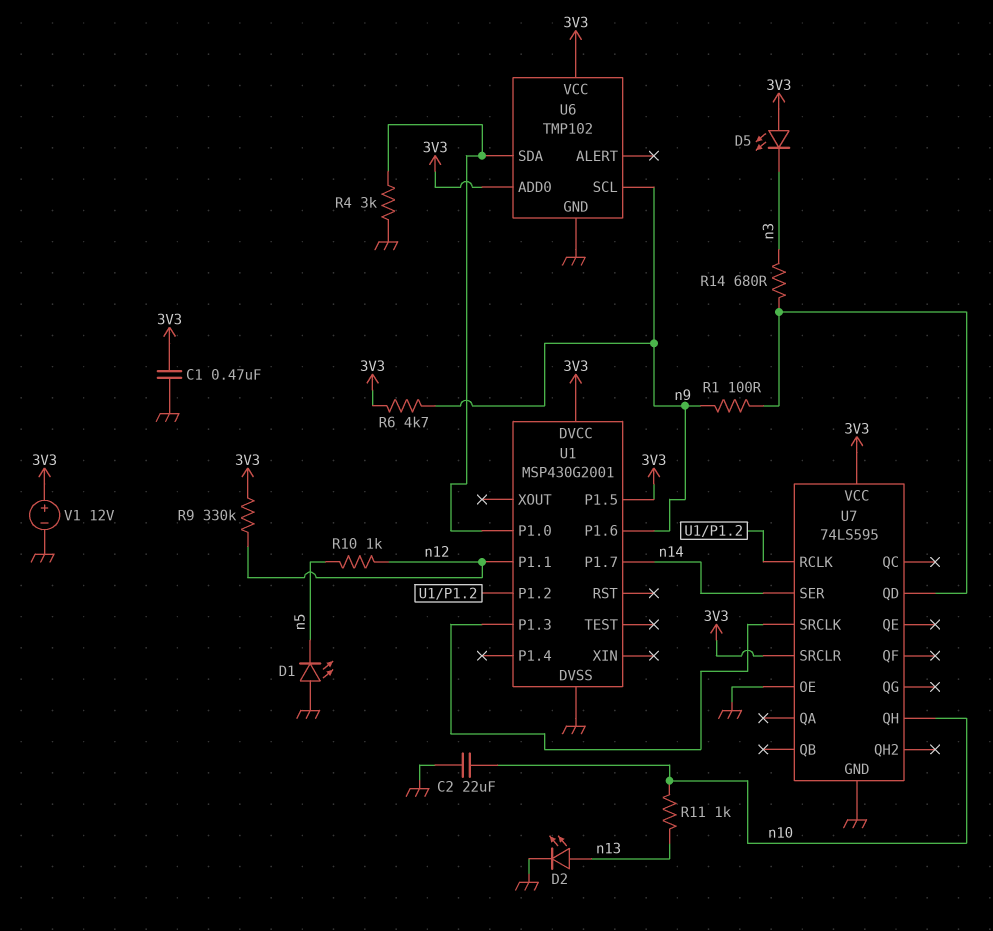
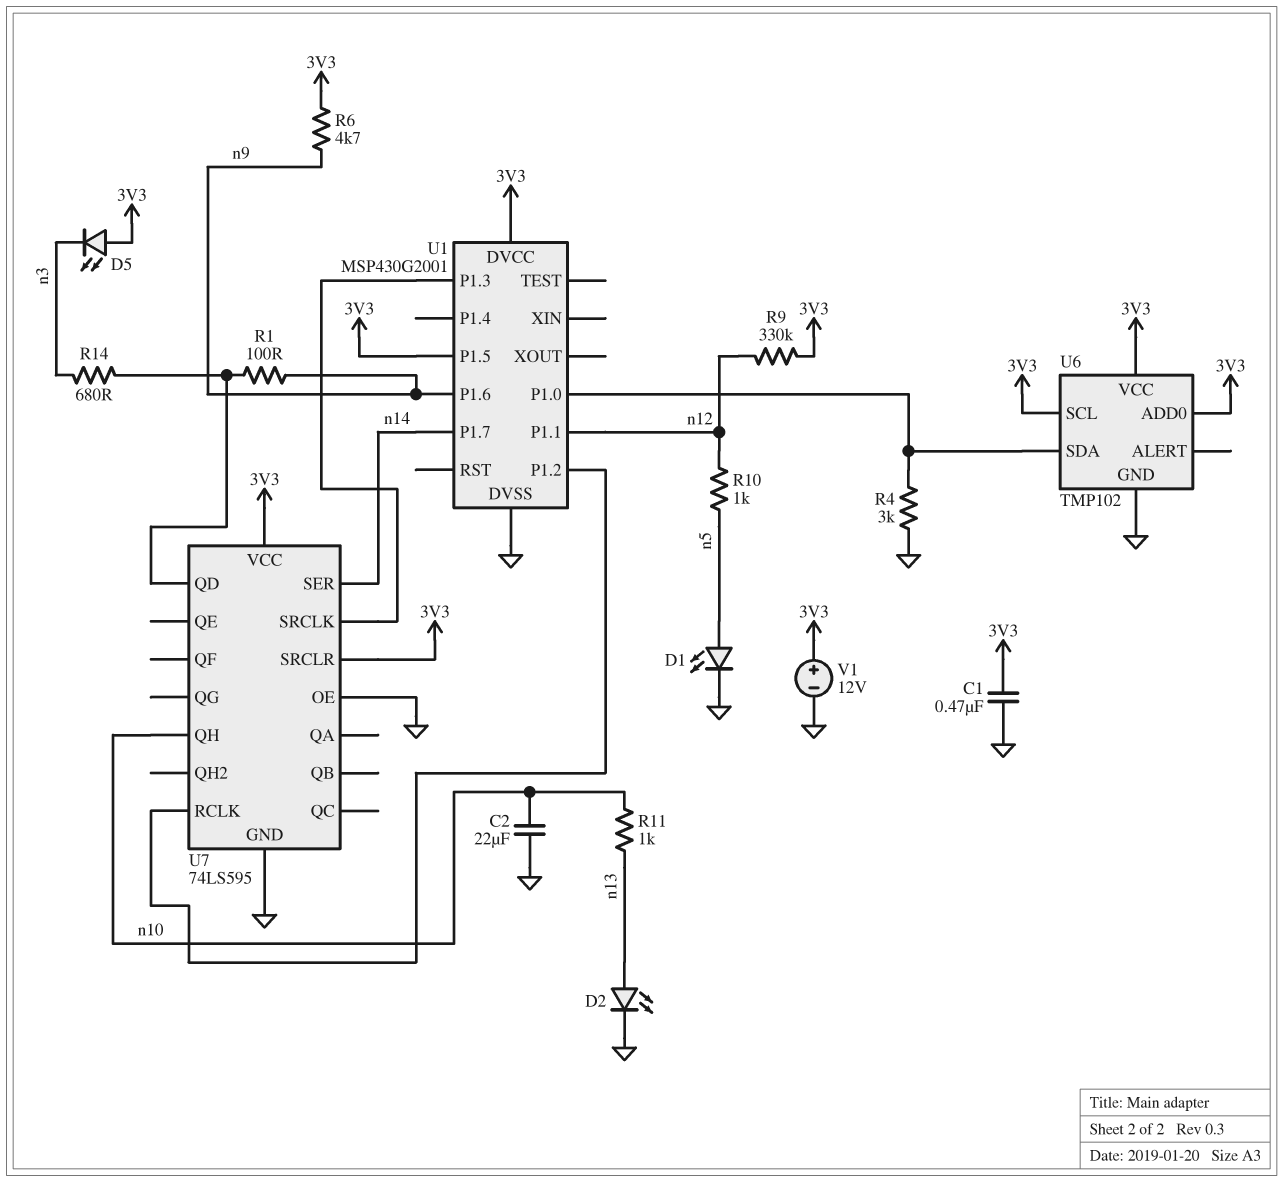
D1: LED (A GND, K n5) -> LED (A n5, K GND)
U6 pin SCL: n9 -> 3V3

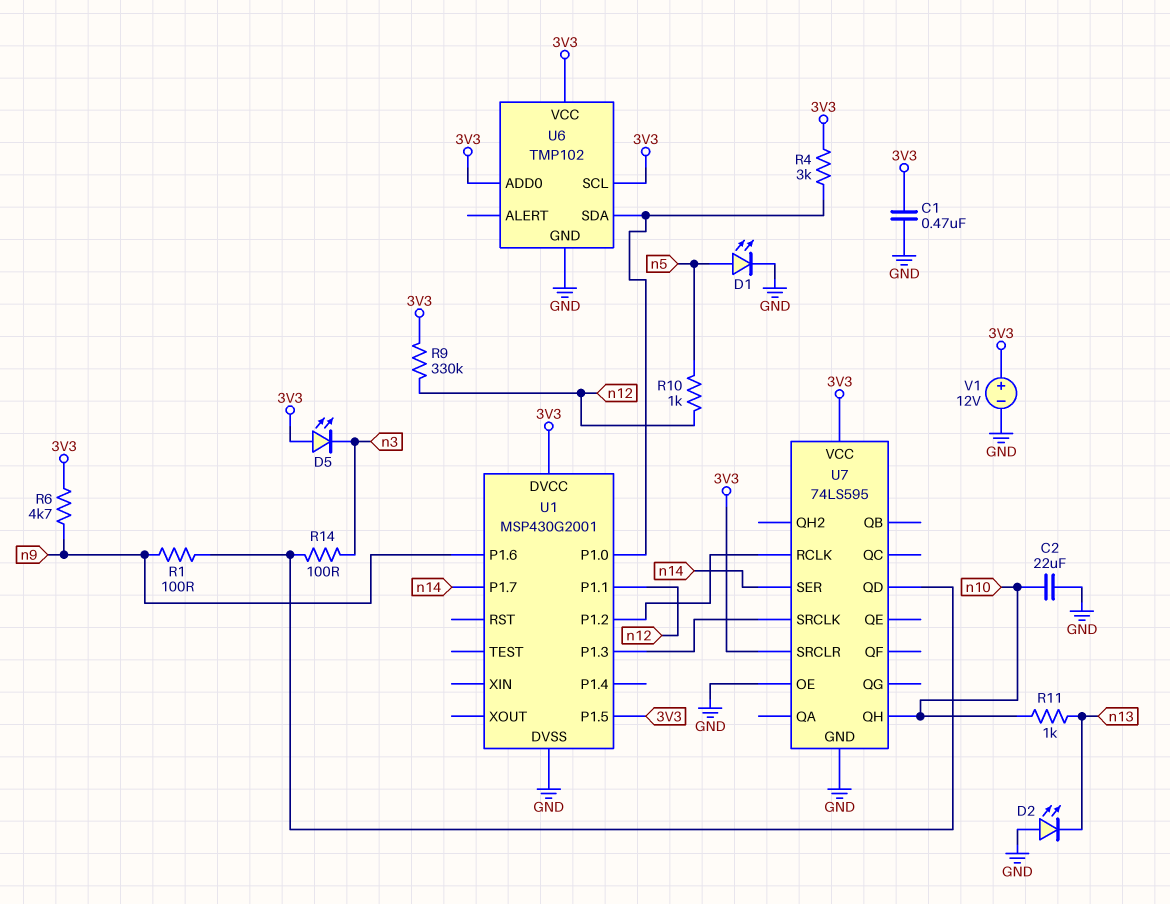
D2: LED (A n13, K GND) -> LED (A GND, K n13)
R4: 3k (GND, U1/P1.0) -> 3k (3V3, U1/P1.0)
R14: 680 (U7/QD, n3) -> 100 (U7/QD, n3)

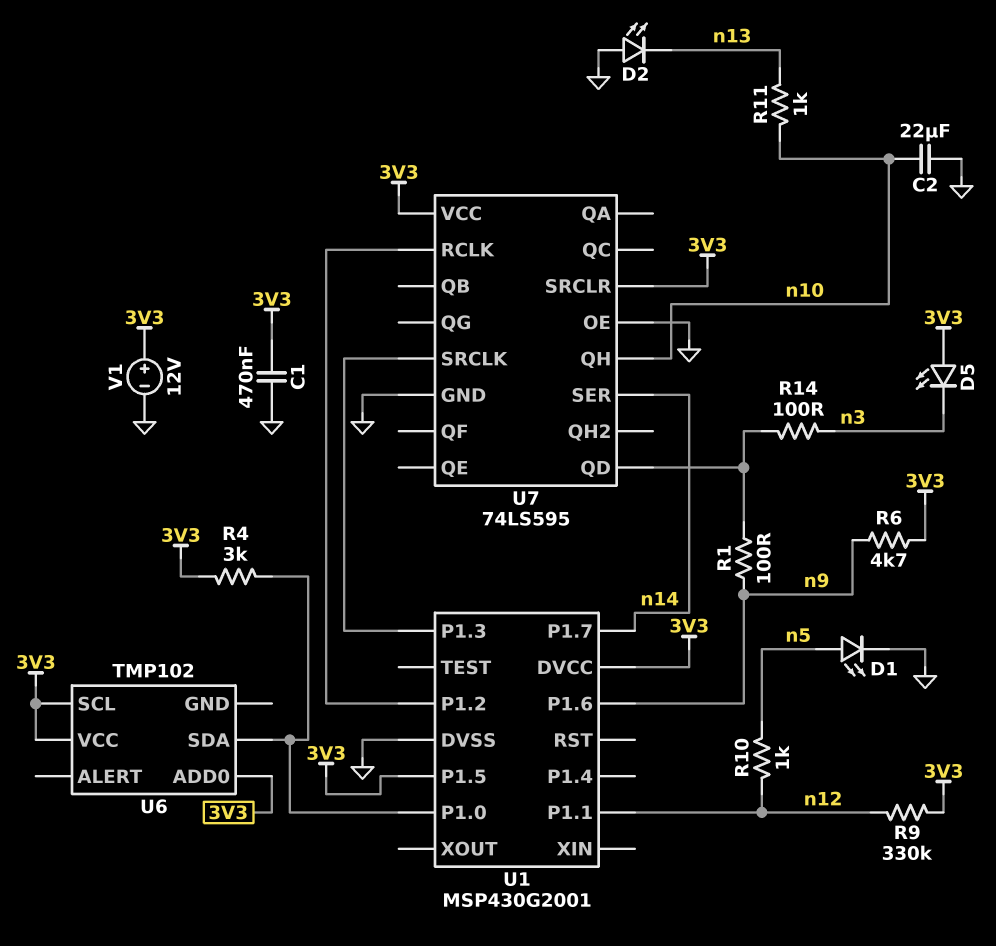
U6 pin GND: GND -> none

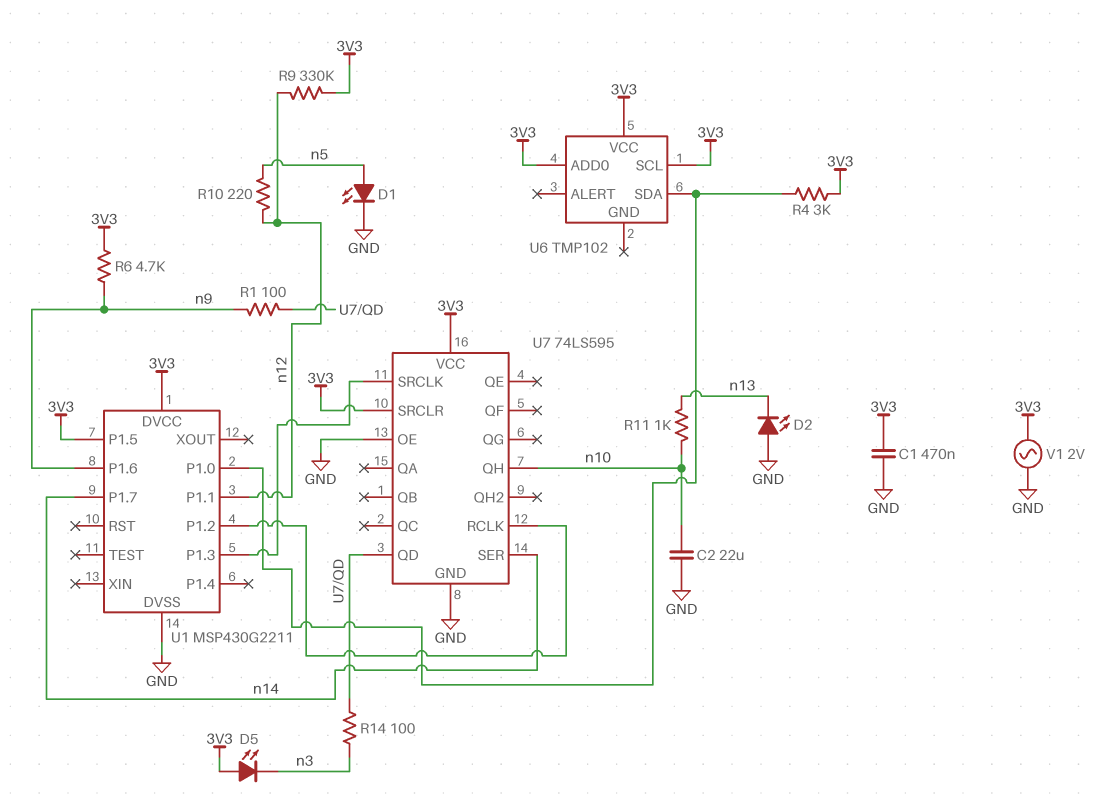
R10: 1k (n5, n12) -> 220 (n5, n12)
U1: MSP430G2001 -> MSP430G2211
V1: 12V (plus 3V3, minus GND) -> AC 2V (3V3, GND)

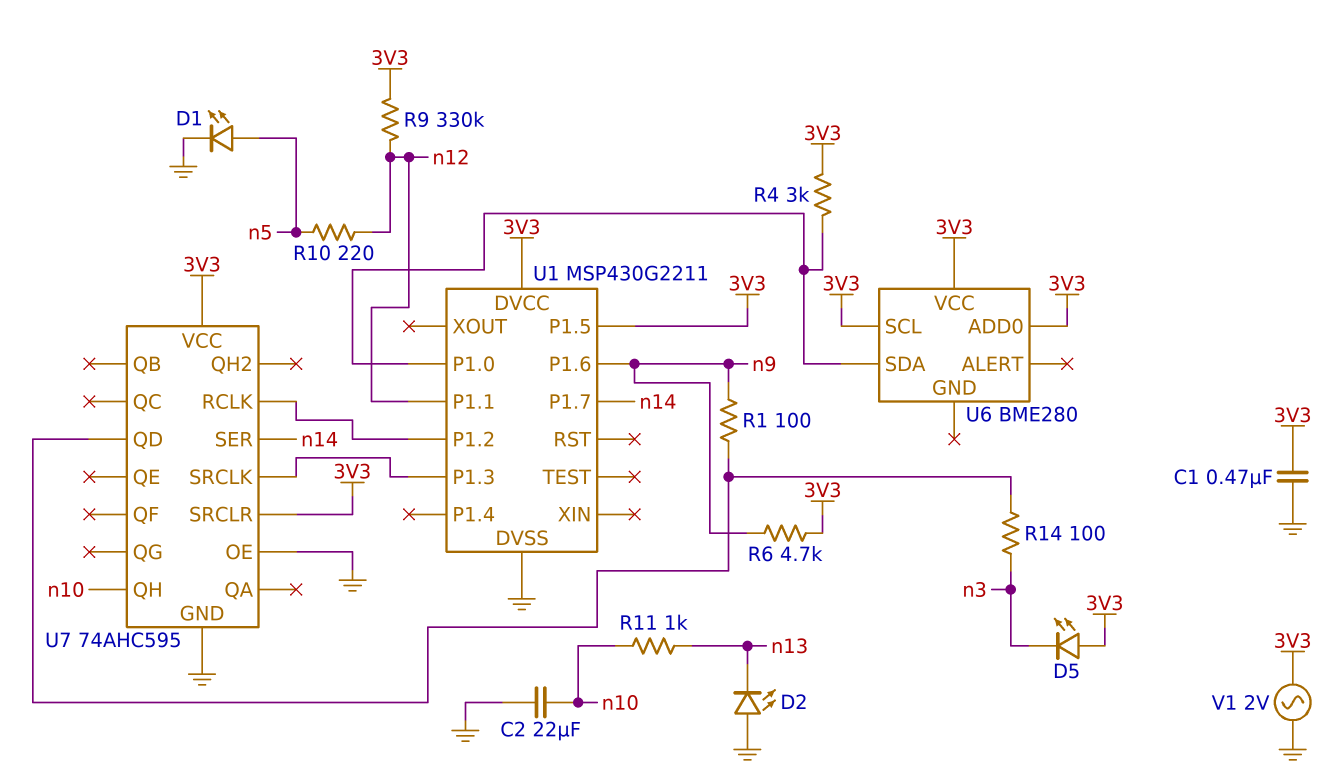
U6: TMP102 -> BME280
U7: 74LS595 -> 74AHC595

